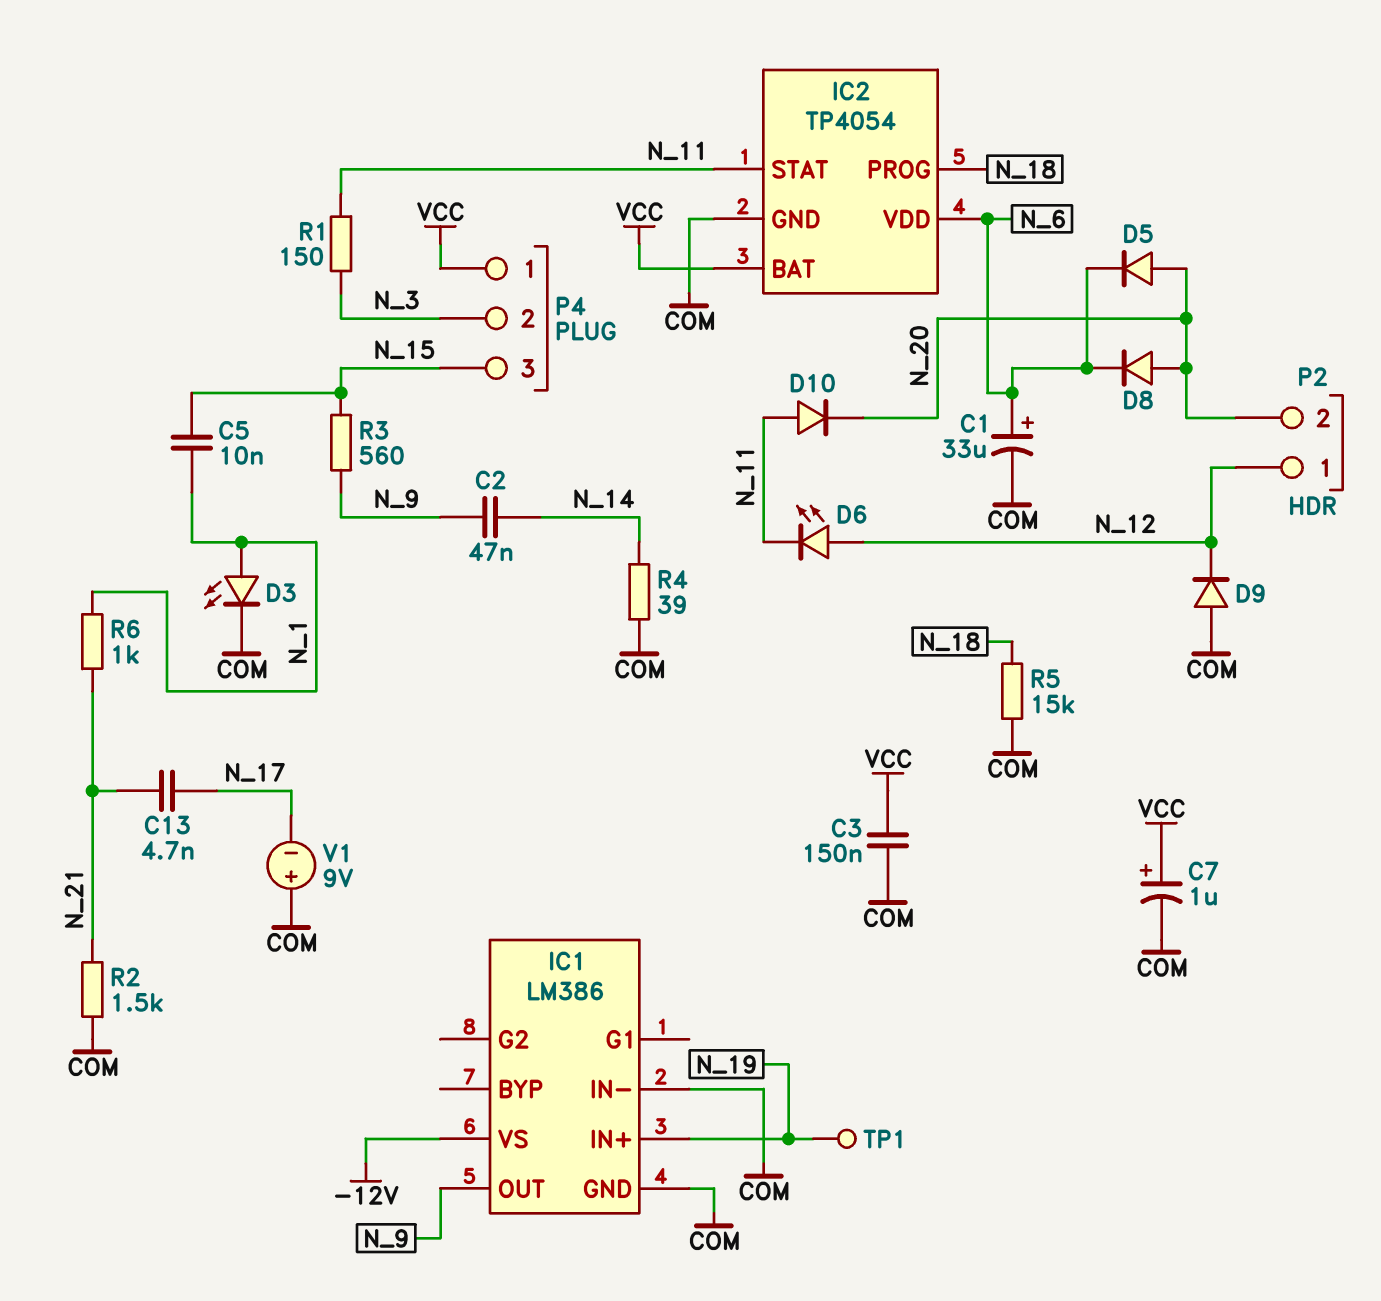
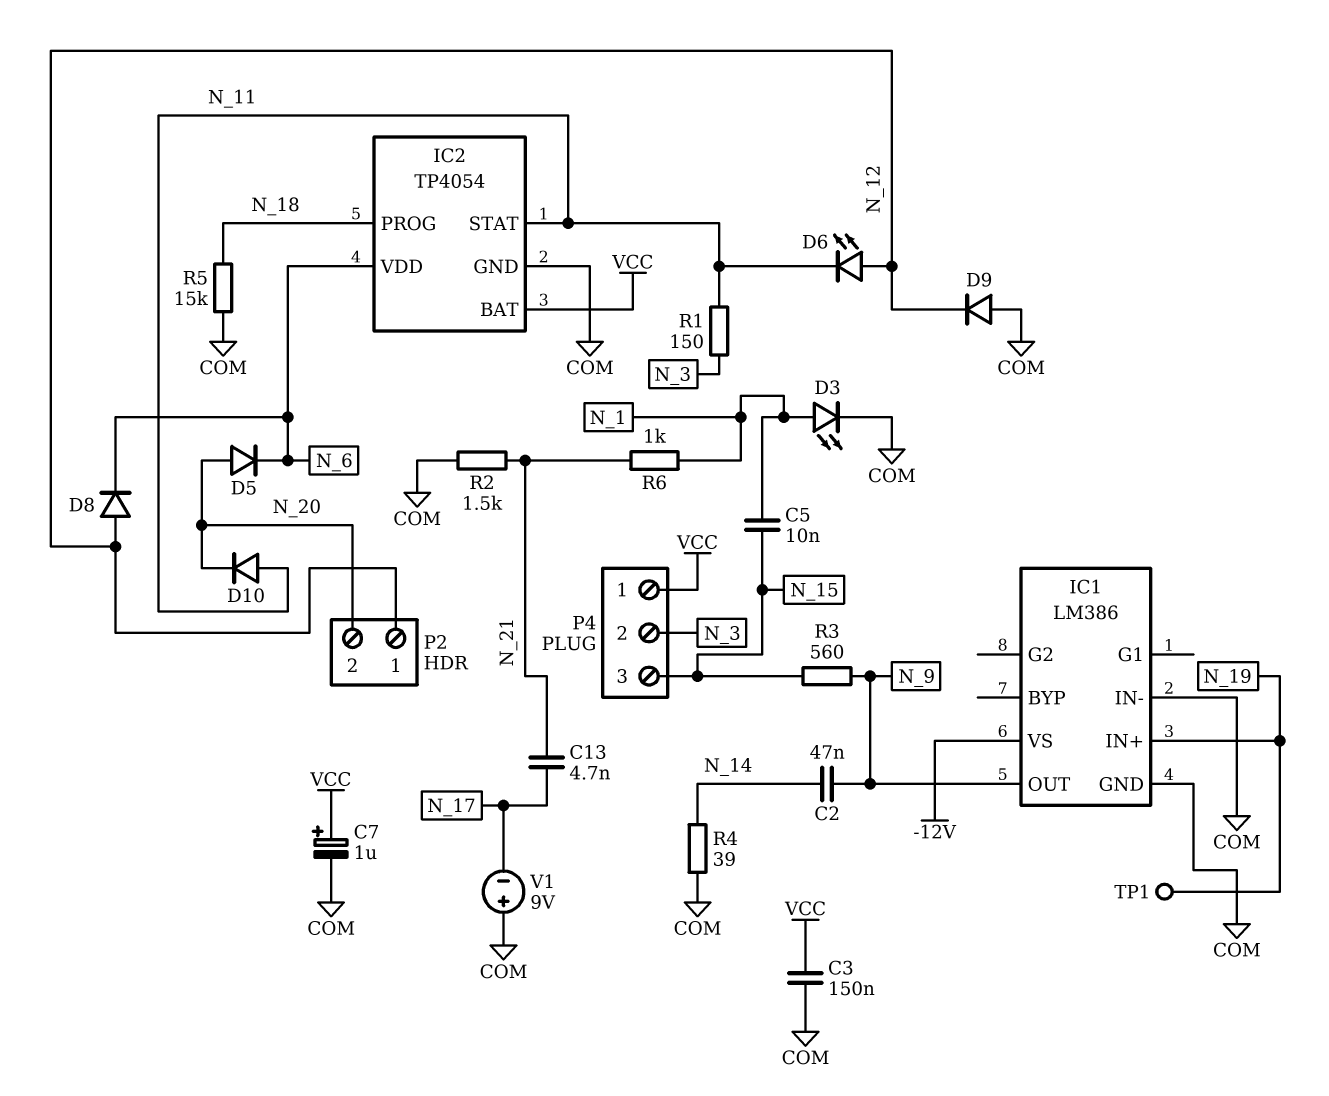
C1: 33uF (plus N_6, minus COM) -> none
D8: diode (A N_20, K N_6) -> diode (A N_12, K N_6)

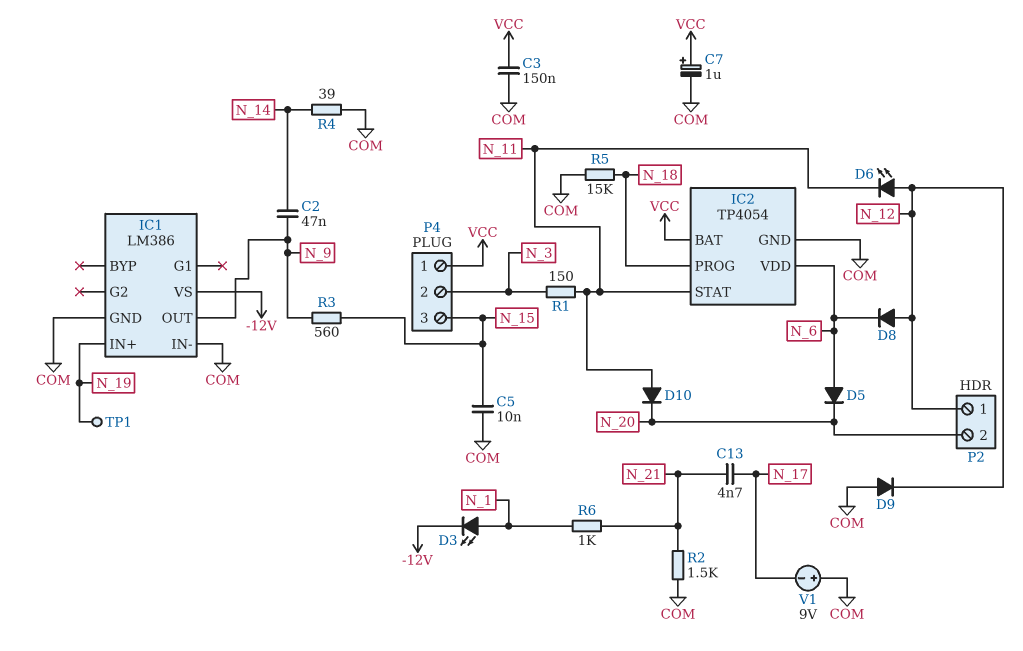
C5: 10nF (N_1, N_15) -> 10nF (COM, N_15)
D3: LED (A N_1, K COM) -> LED (A N_1, K -12V)
D5: diode (A N_20, K N_6) -> diode (A N_6, K N_20)

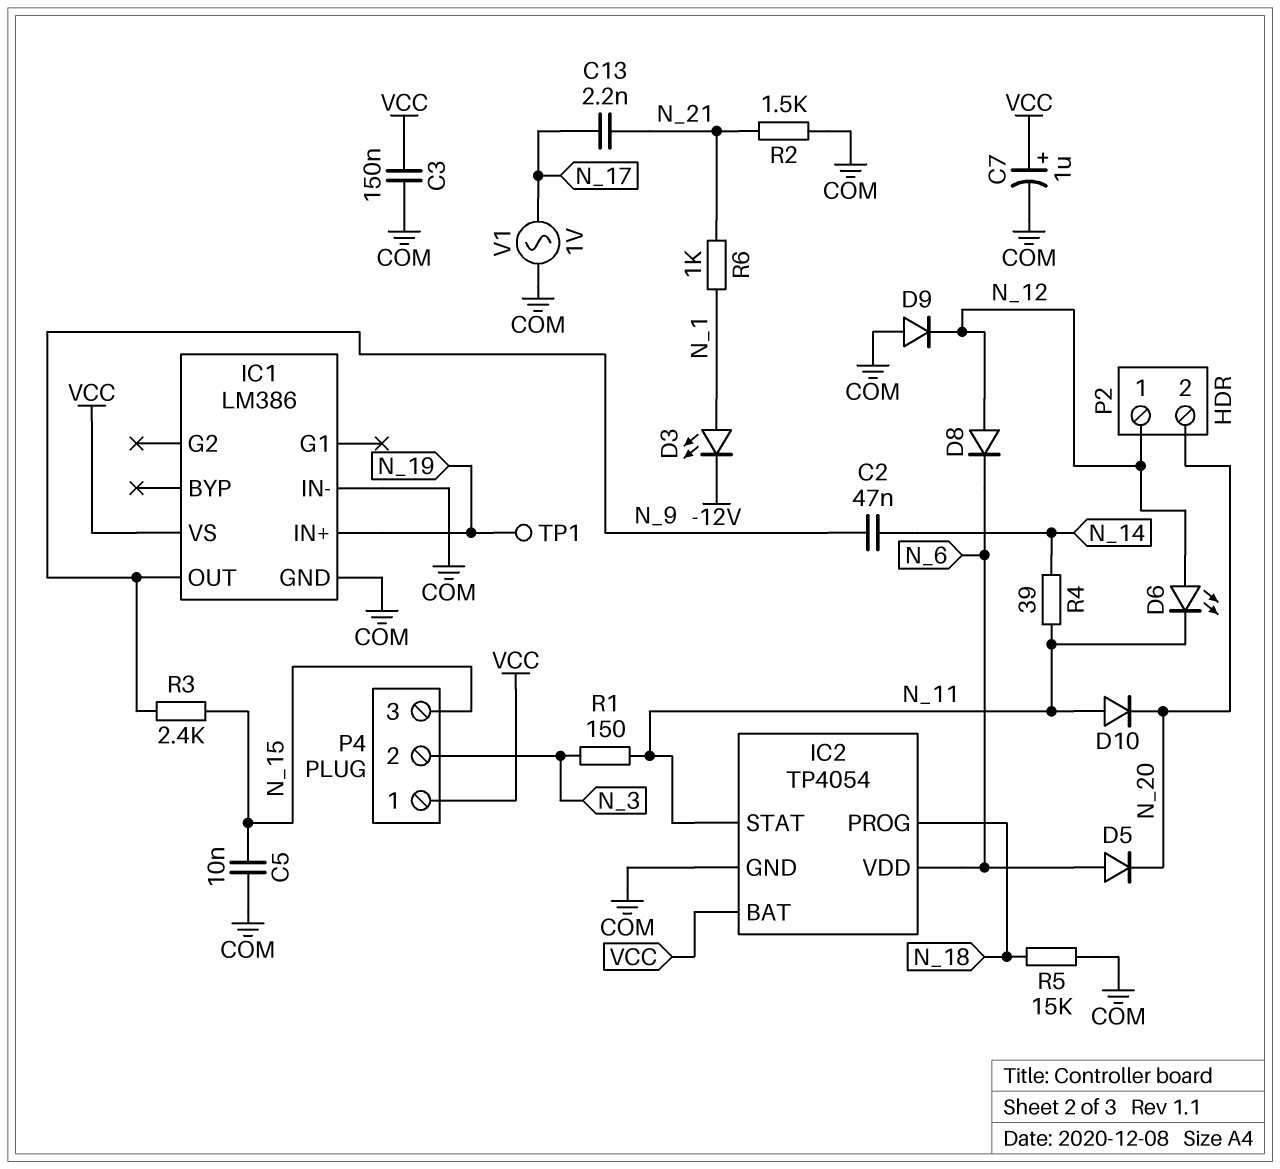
C13: 4.7nF (N_17, N_21) -> 2.2nF (N_17, N_21)
IC1 pin VS: -12V -> VCC
R3: 560 (N_9, N_15) -> 2.4k (N_9, N_15)
R4: 39 (COM, N_14) -> 39 (N_11, N_14)
V1: 9V (plus COM, minus N_17) -> AC 1V (COM, N_17)

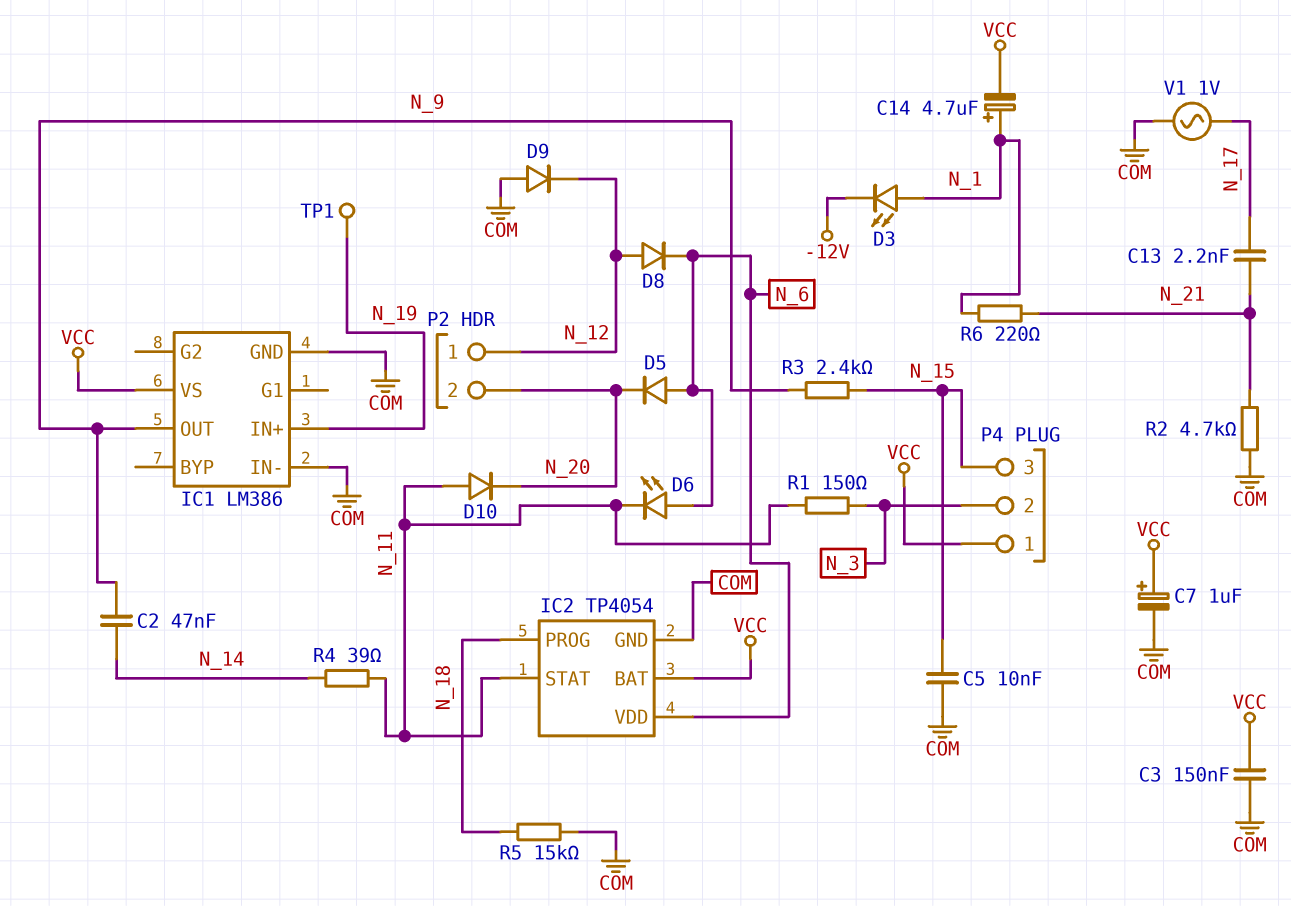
C14: none -> 4.7uF (plus N_1, minus VCC)
D6: LED (A N_12, K N_11) -> LED (A N_6, K N_11)
R2: 1.5k (COM, N_21) -> 4.7k (COM, N_21)
R6: 1k (N_1, N_21) -> 220 (N_1, N_21)

